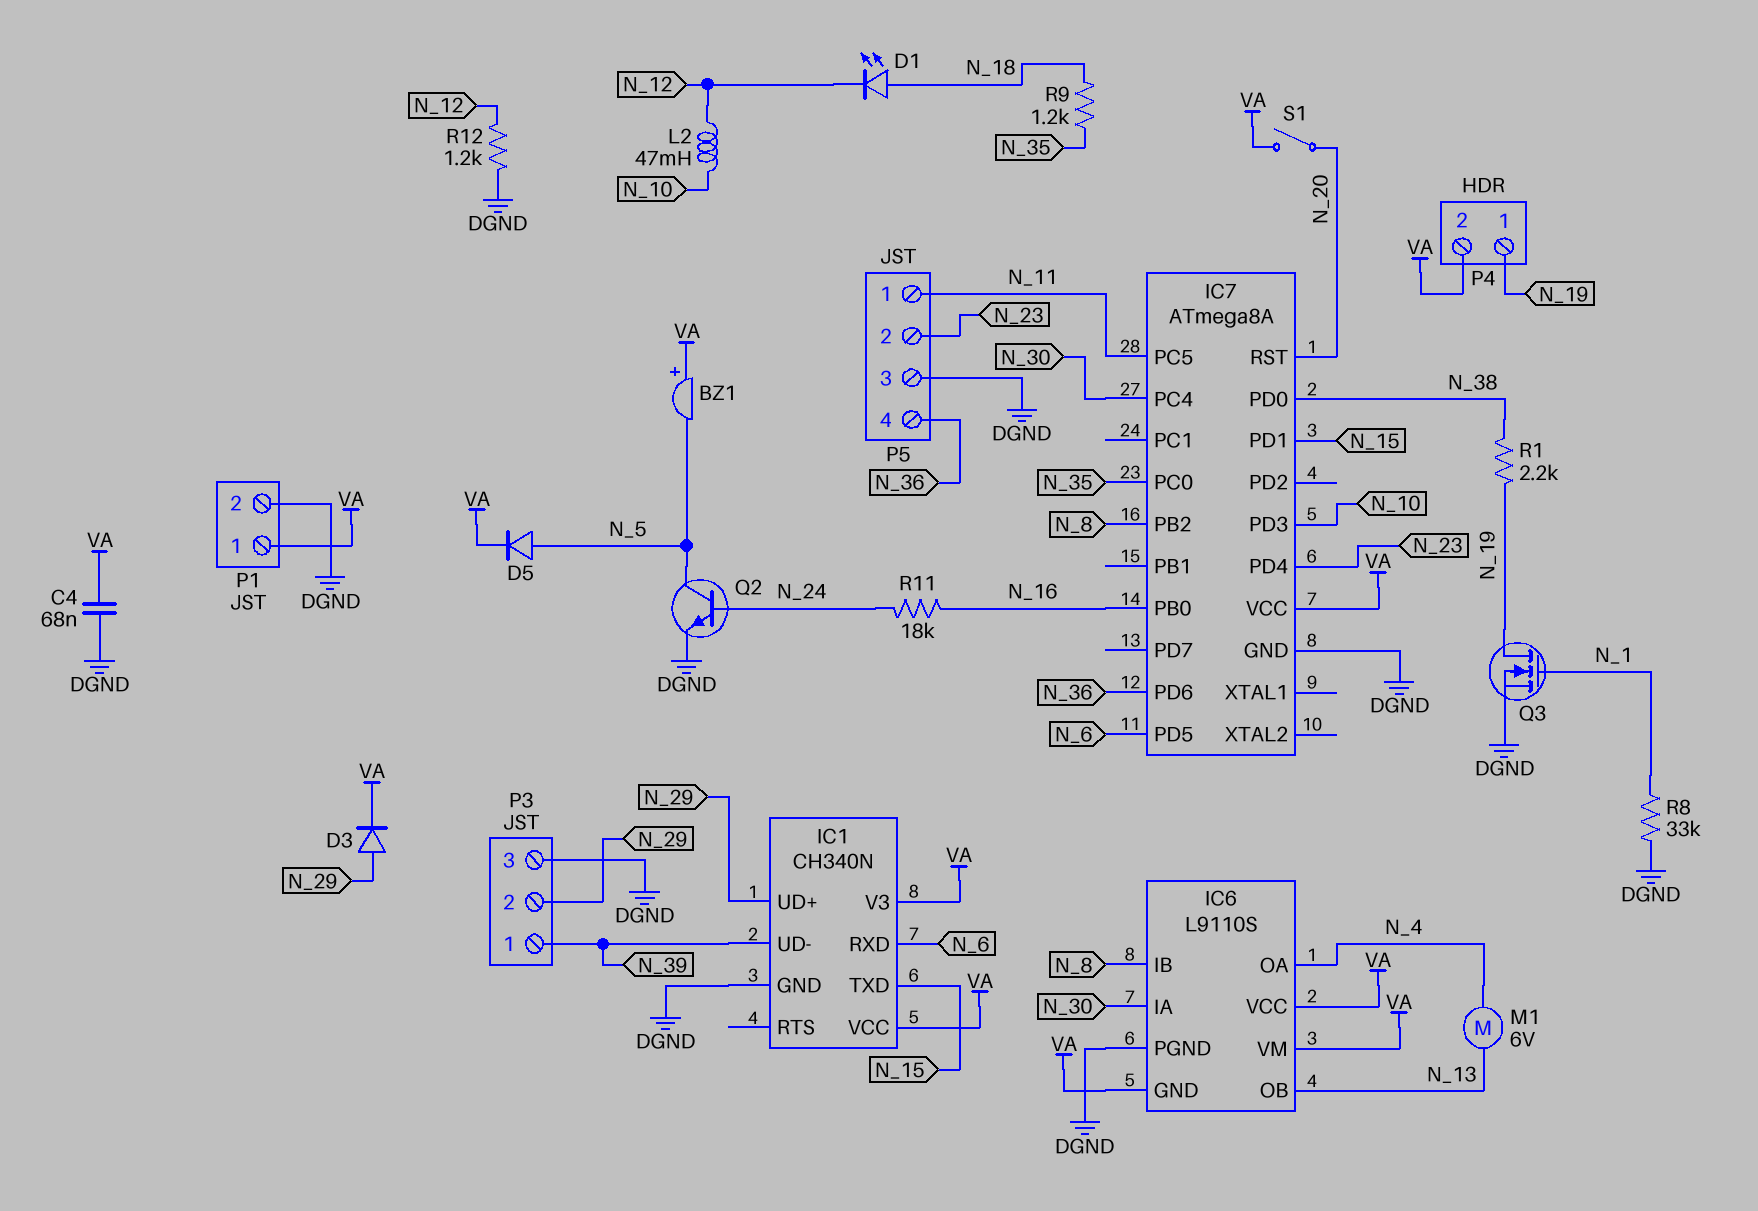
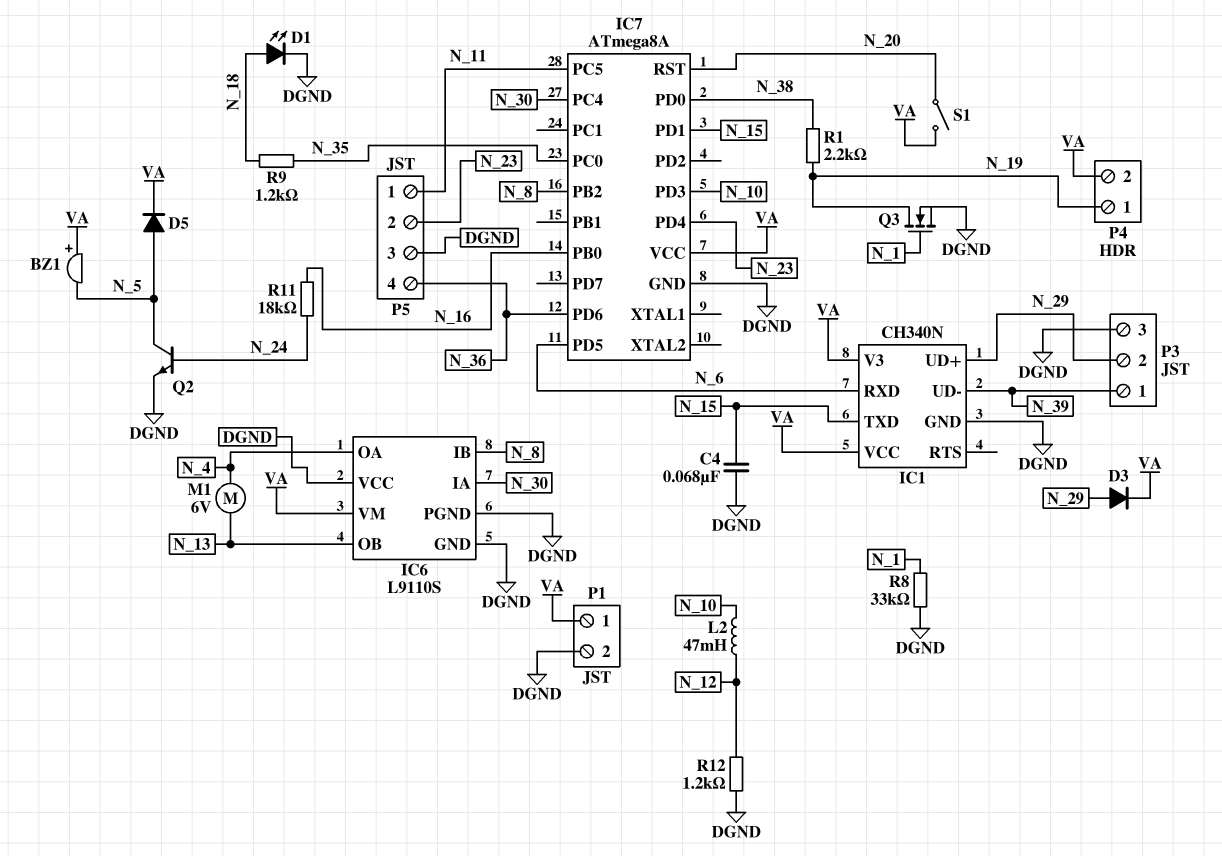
C4: 68nF (DGND, VA) -> 68nF (DGND, N_15)
D1: LED (A N_18, K N_12) -> LED (A N_18, K DGND)
IC6 pin GND: VA -> DGND
IC6 pin VCC: VA -> DGND

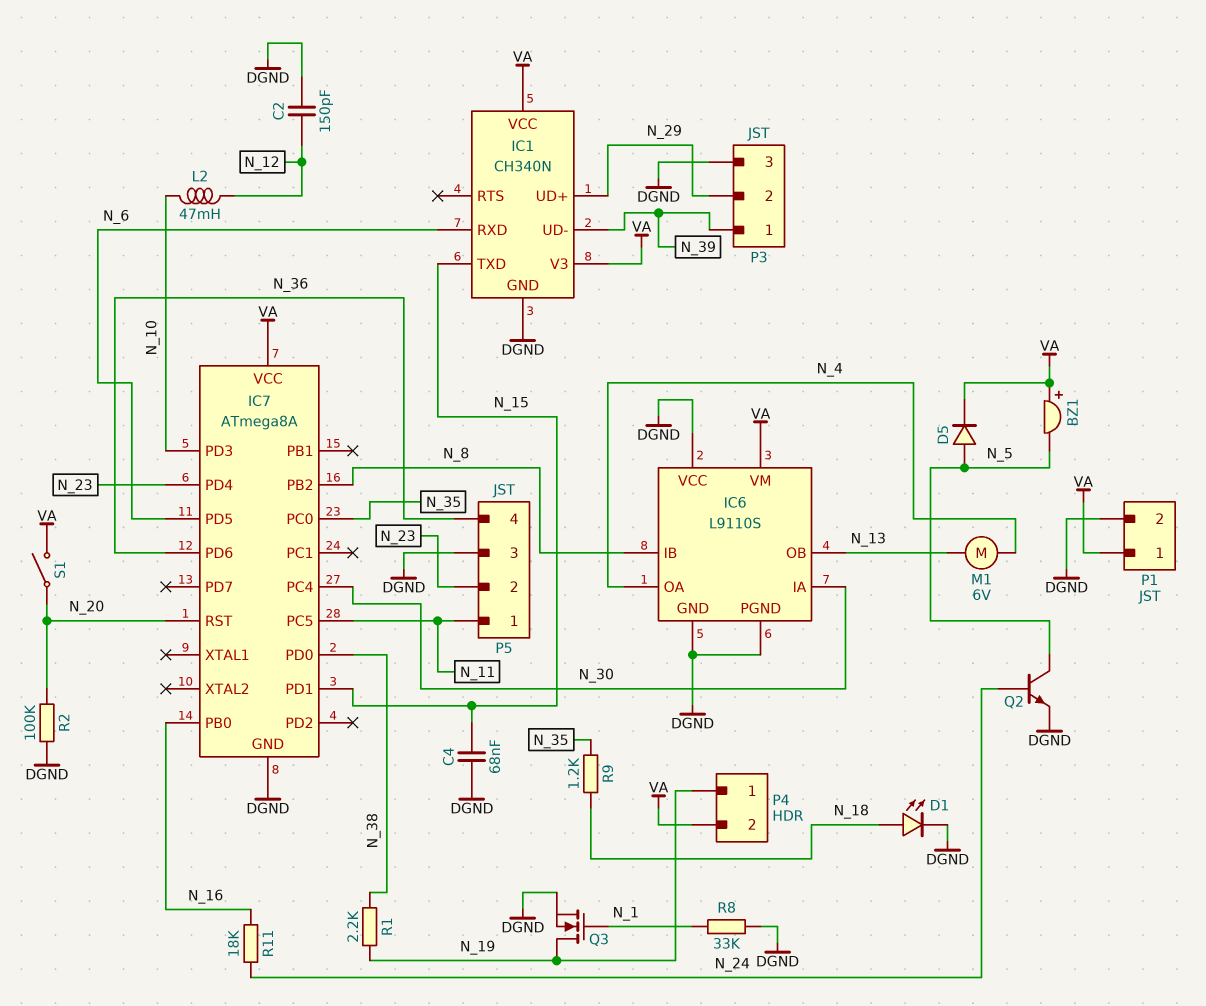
C2: none -> 150pF (DGND, N_12)
D3: diode (A N_29, K VA) -> none
R2: none -> 100k (DGND, N_20)
R12: 1.2k (DGND, N_12) -> none

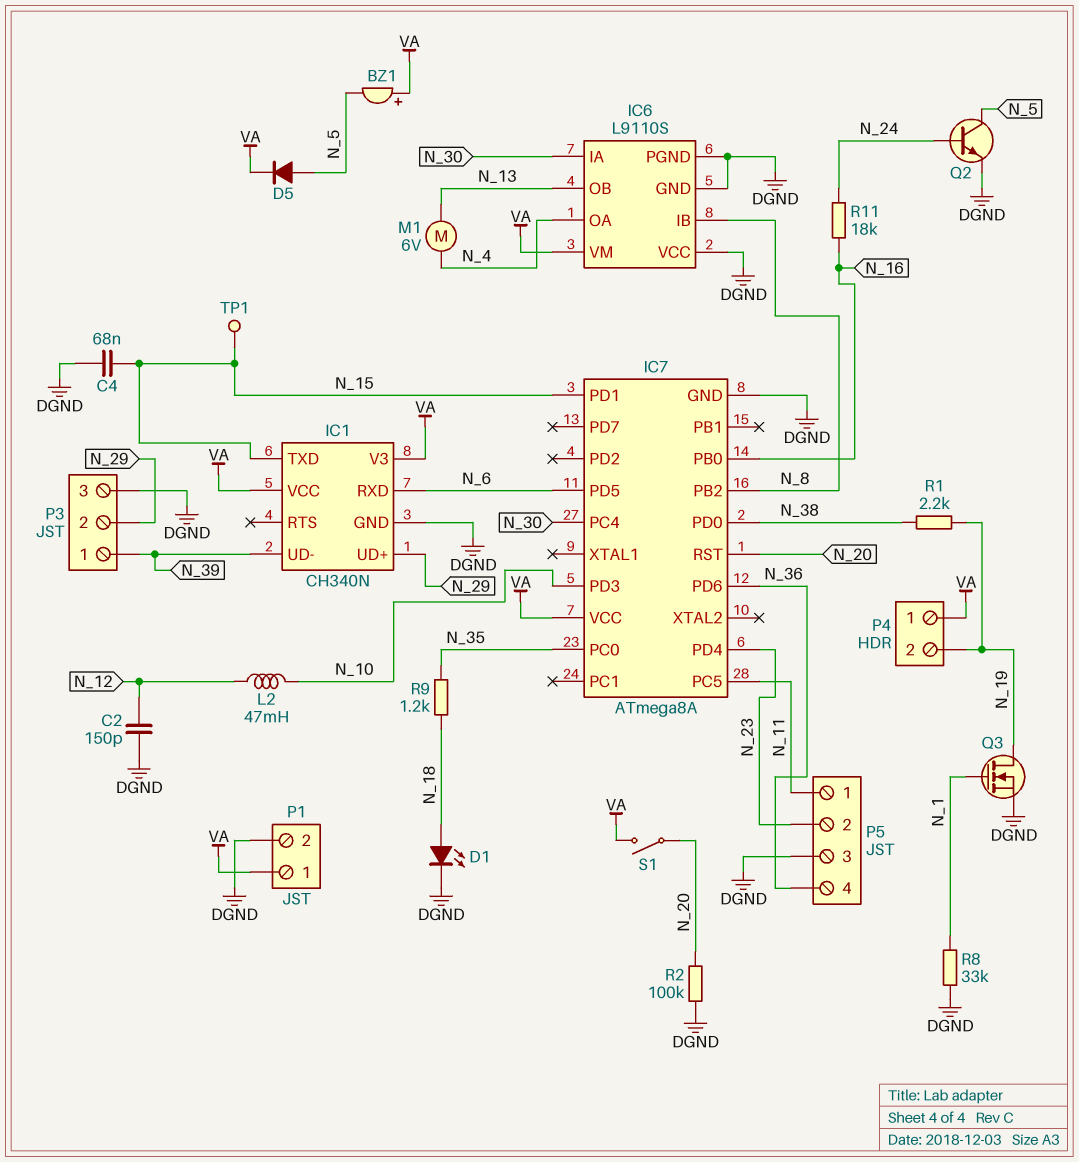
P4 pin 1: N_19 -> VA
P4 pin 2: VA -> N_19
TP1: none -> test point (N_15)

